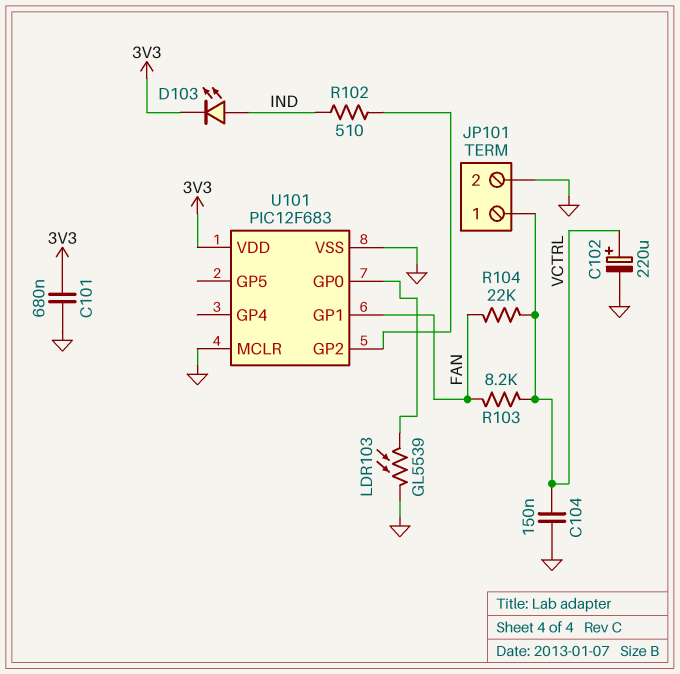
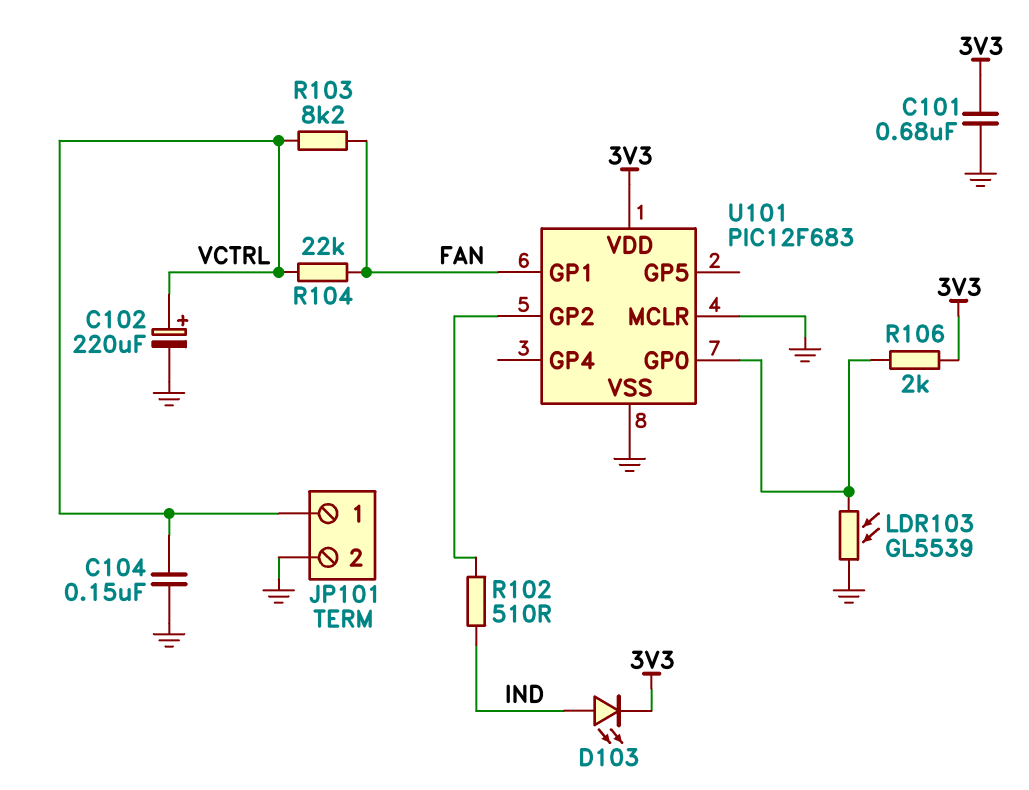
R106: none -> 2k (3V3, U101/GP0)

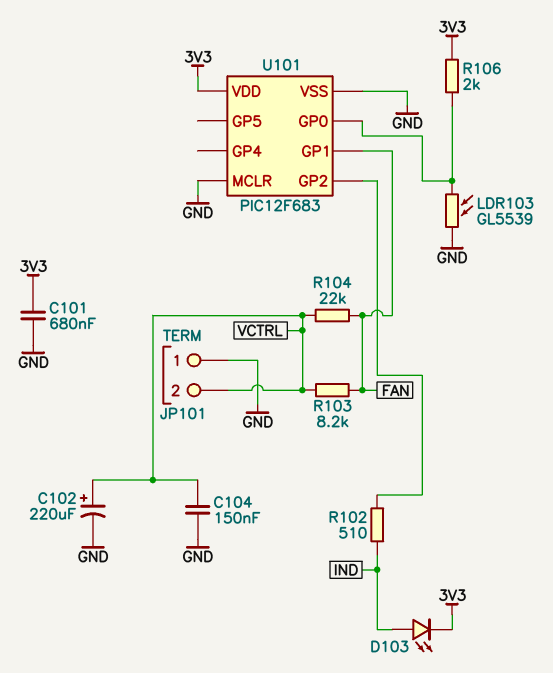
JP101 pin 1: VCTRL -> GND
JP101 pin 2: GND -> VCTRL

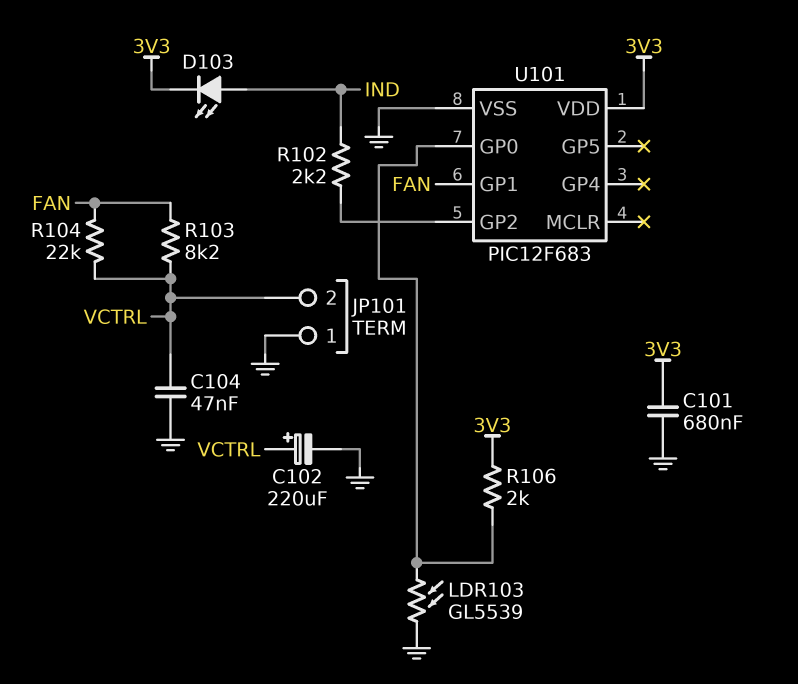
C104: 150nF (GND, VCTRL) -> 47nF (GND, VCTRL)
R102: 510 (IND, U101/GP2) -> 2.2k (IND, U101/GP2)
U101 pin MCLR: GND -> none

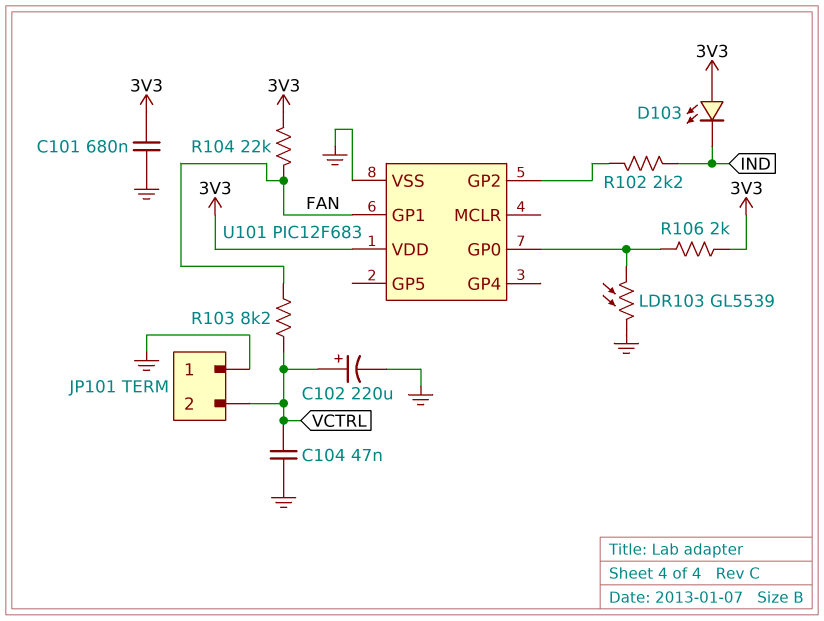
D103: LED (A IND, K 3V3) -> LED (A 3V3, K IND)
R104: 22k (FAN, VCTRL) -> 22k (3V3, FAN)

